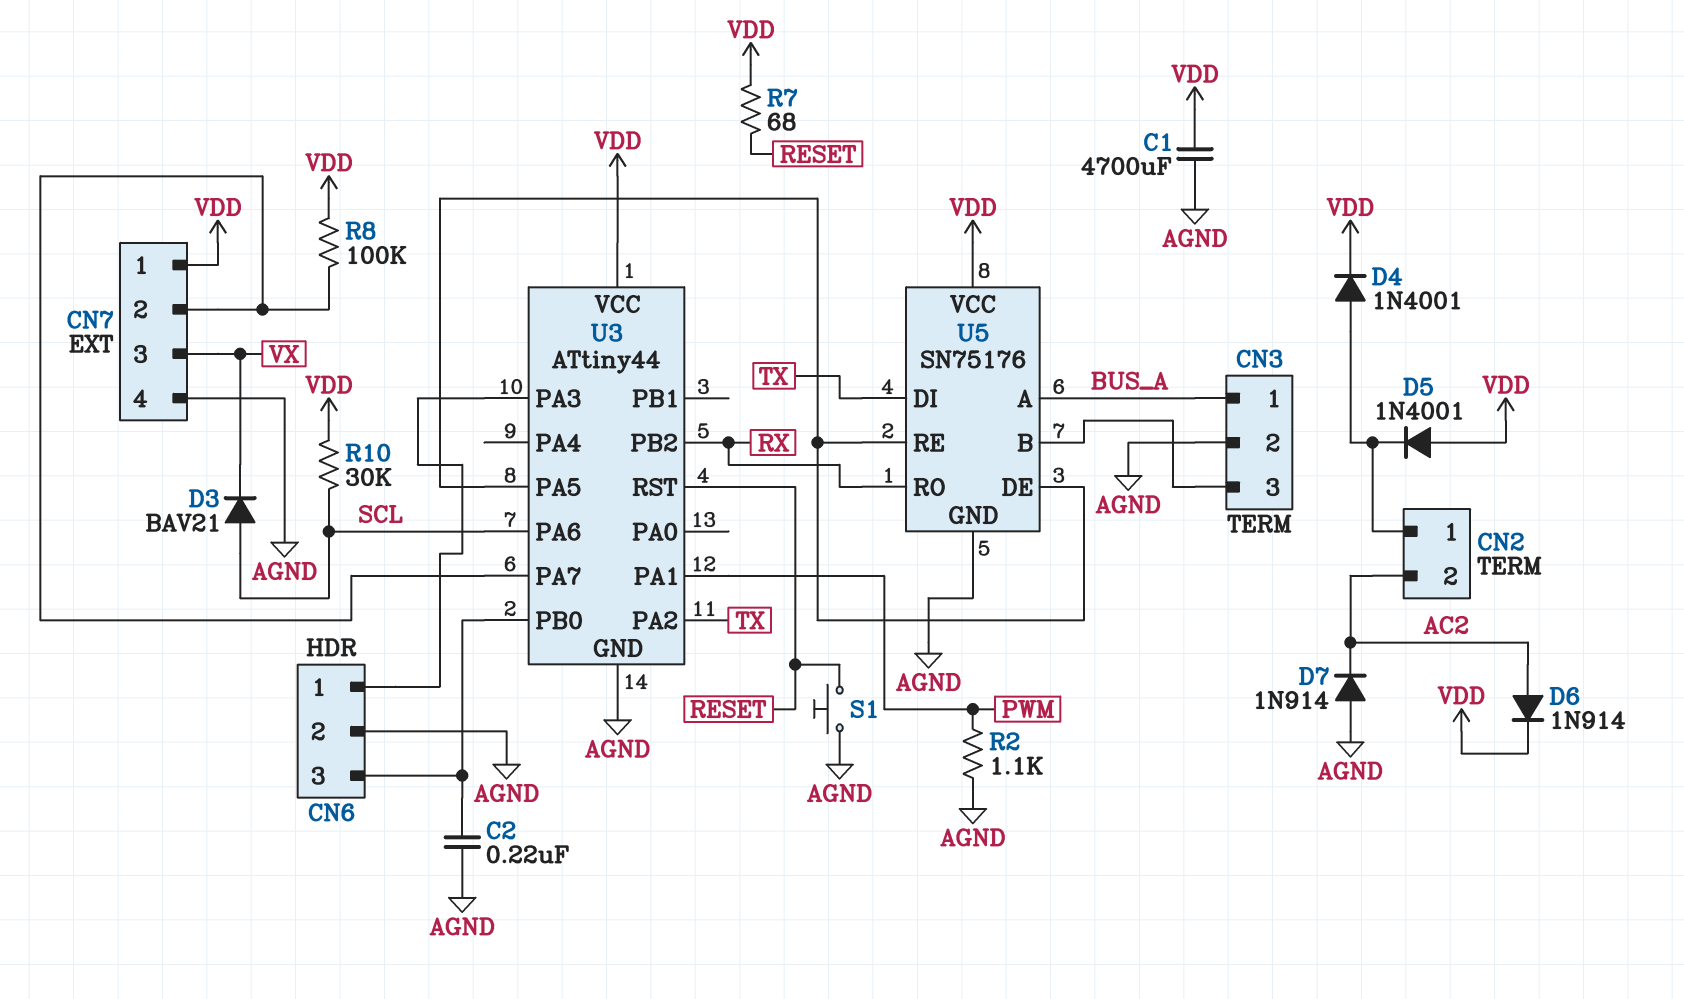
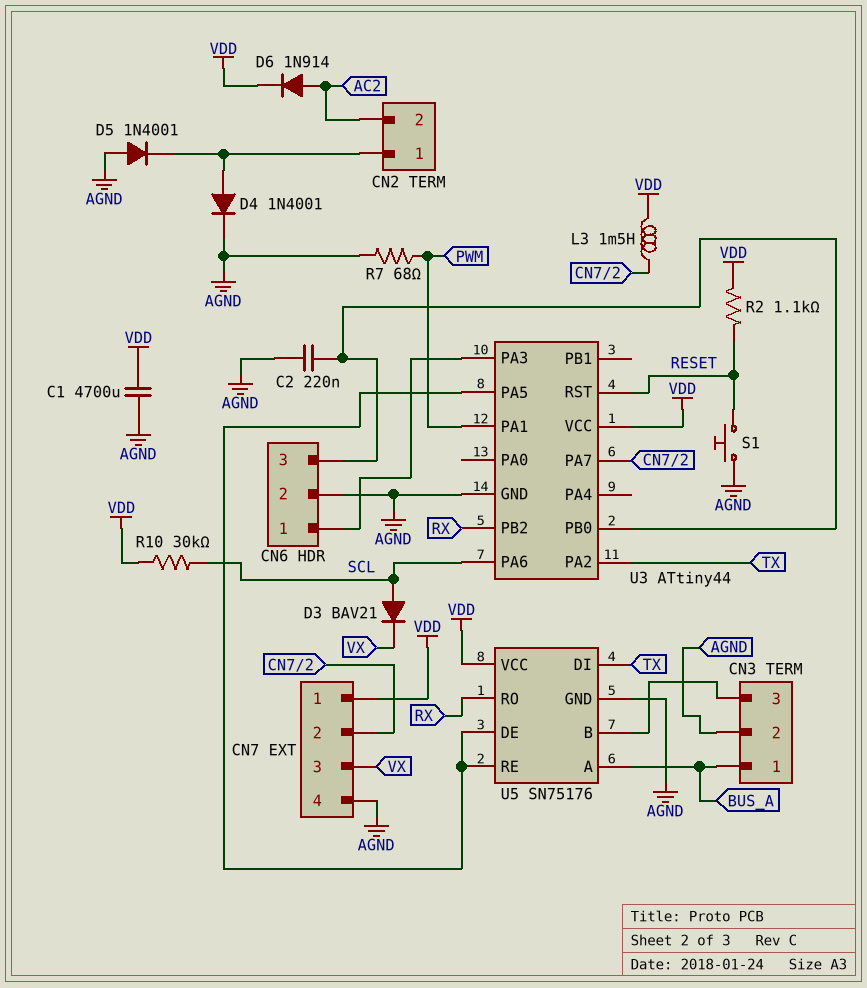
D4: diode 1N4001 (A CN2/1, K VDD) -> diode 1N4001 (A CN2/1, K AGND)
D5: diode 1N4001 (A VDD, K CN2/1) -> diode 1N4001 (A AGND, K CN2/1)
D7: diode 1N914 (A AGND, K AC2) -> none
L3: none -> 1.5mH (CN7/2, VDD)
R2: 1.1k (AGND, PWM) -> 1.1k (RESET, VDD)
R7: 68 (RESET, VDD) -> 68 (AGND, PWM)
R8: 100k (CN7/2, VDD) -> none

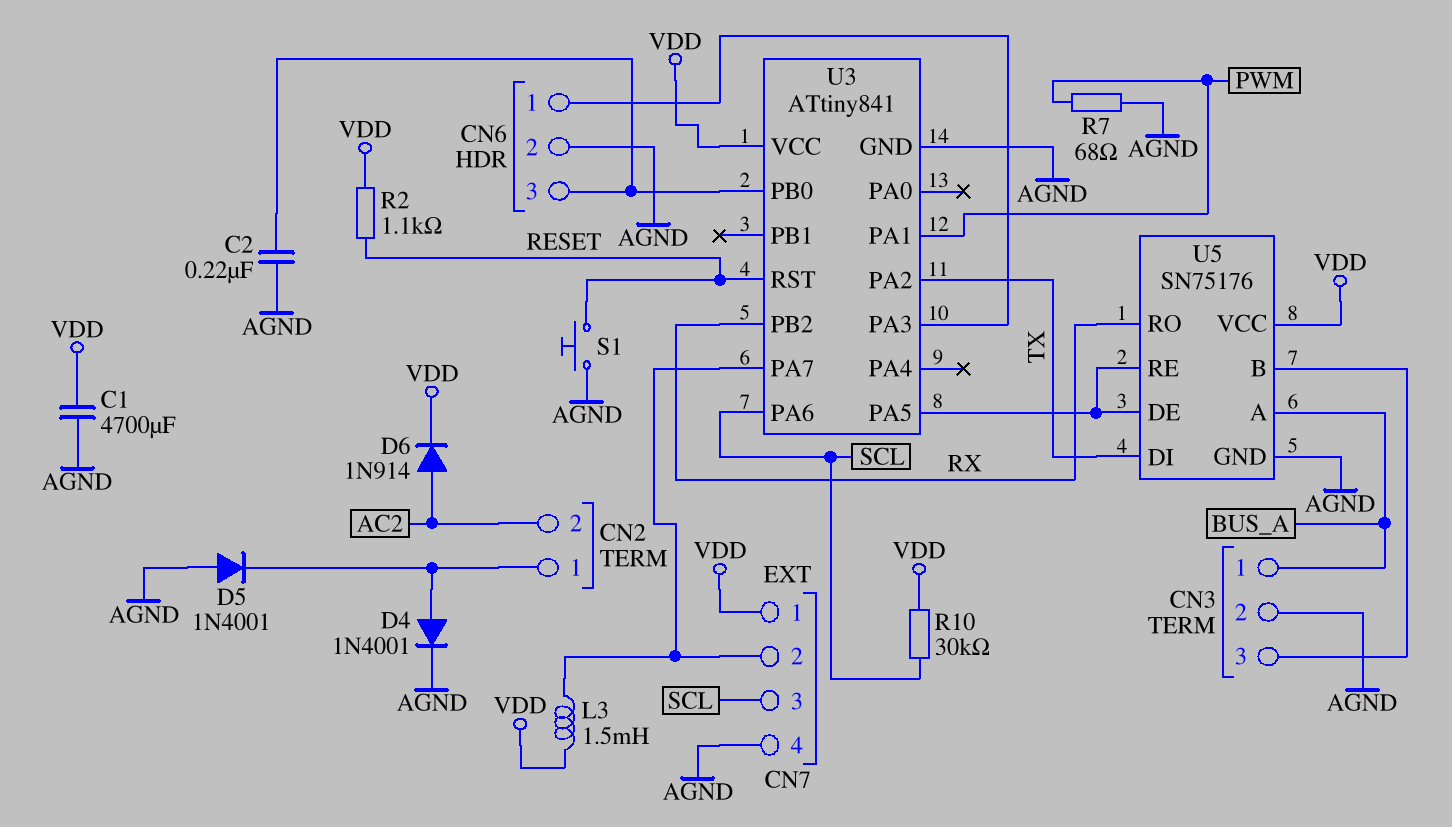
CN7 pin 3: VX -> SCL
D3: diode BAV21 (A SCL, K VX) -> none
U3: ATtiny44 -> ATtiny841

